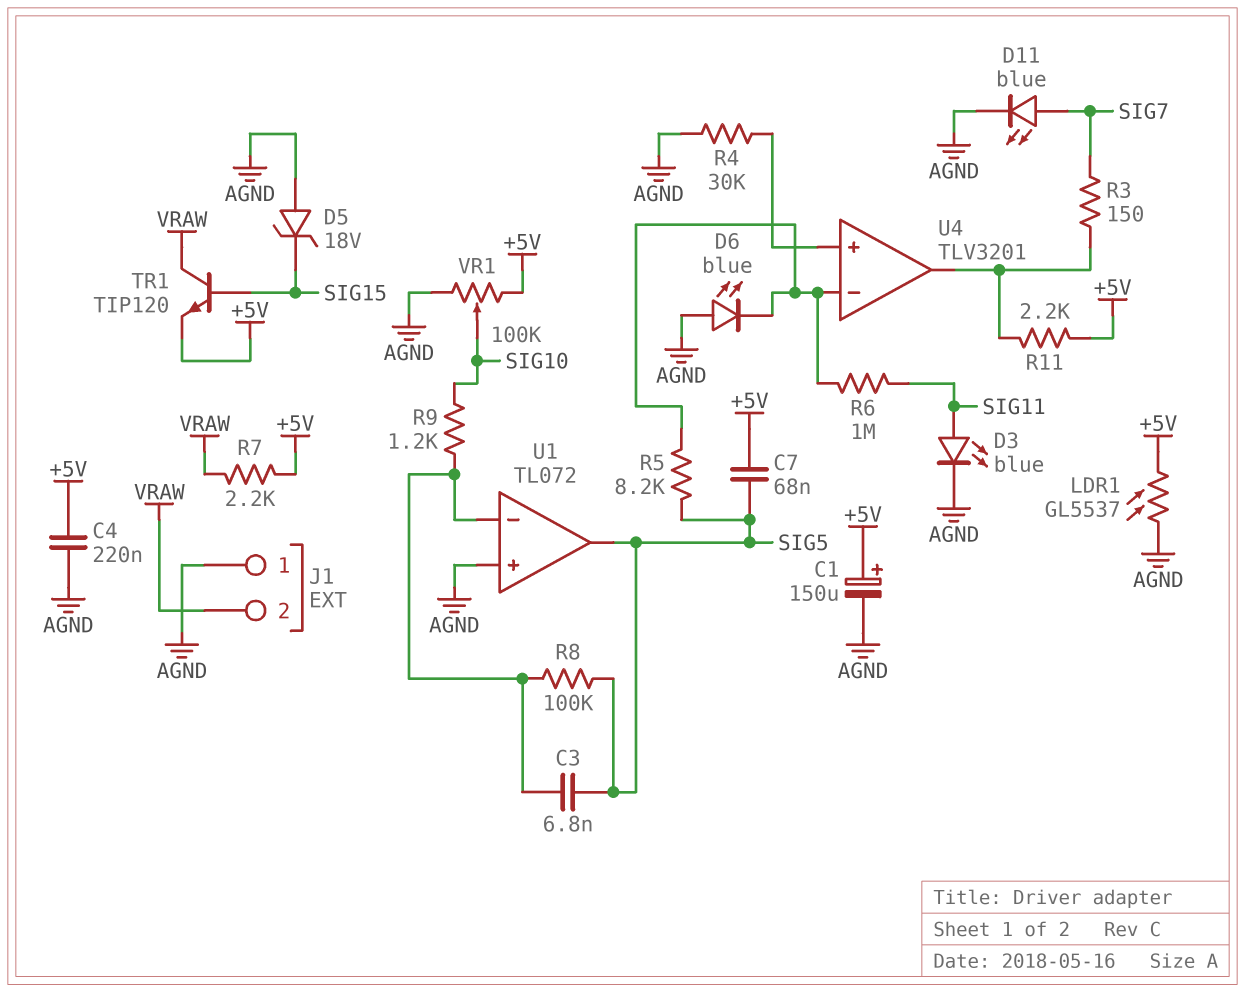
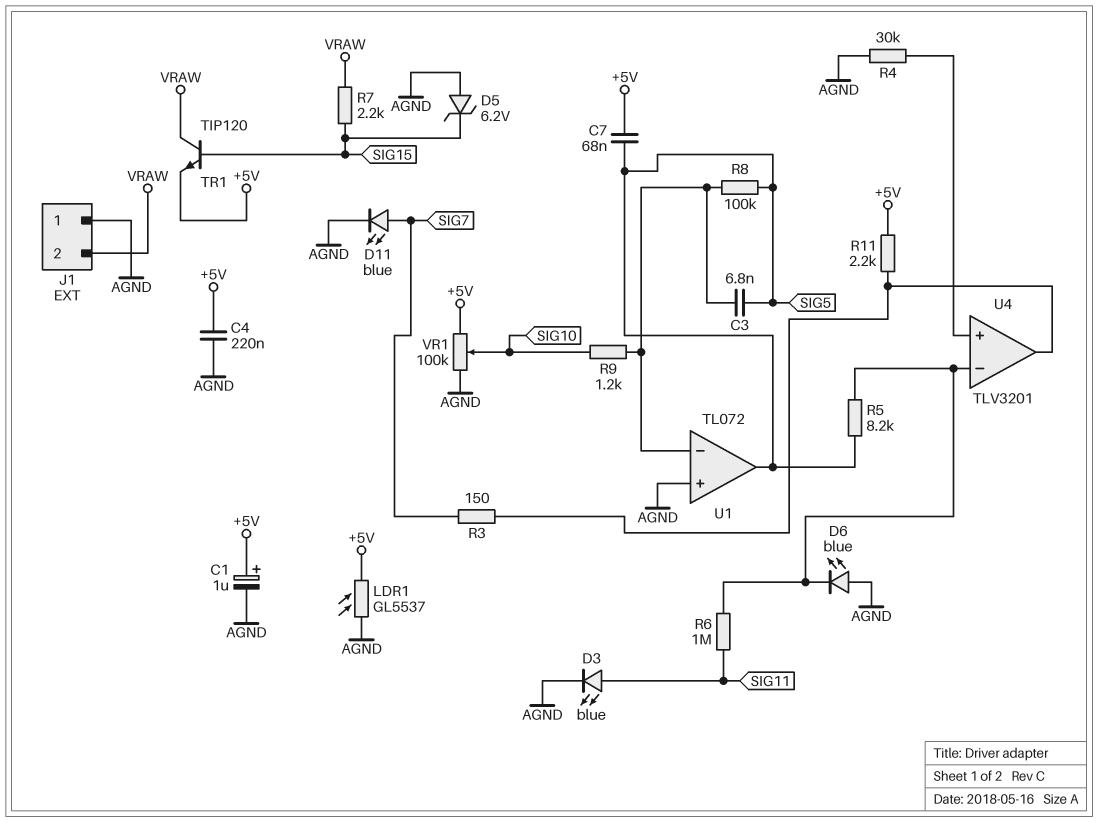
C1: 150uF (plus +5V, minus AGND) -> 1uF (plus +5V, minus AGND)
D5: zener 18V (A AGND, K SIG15) -> zener 6.2V (A AGND, K SIG15)
R7: 2.2k (+5V, VRAW) -> 2.2k (SIG15, VRAW)

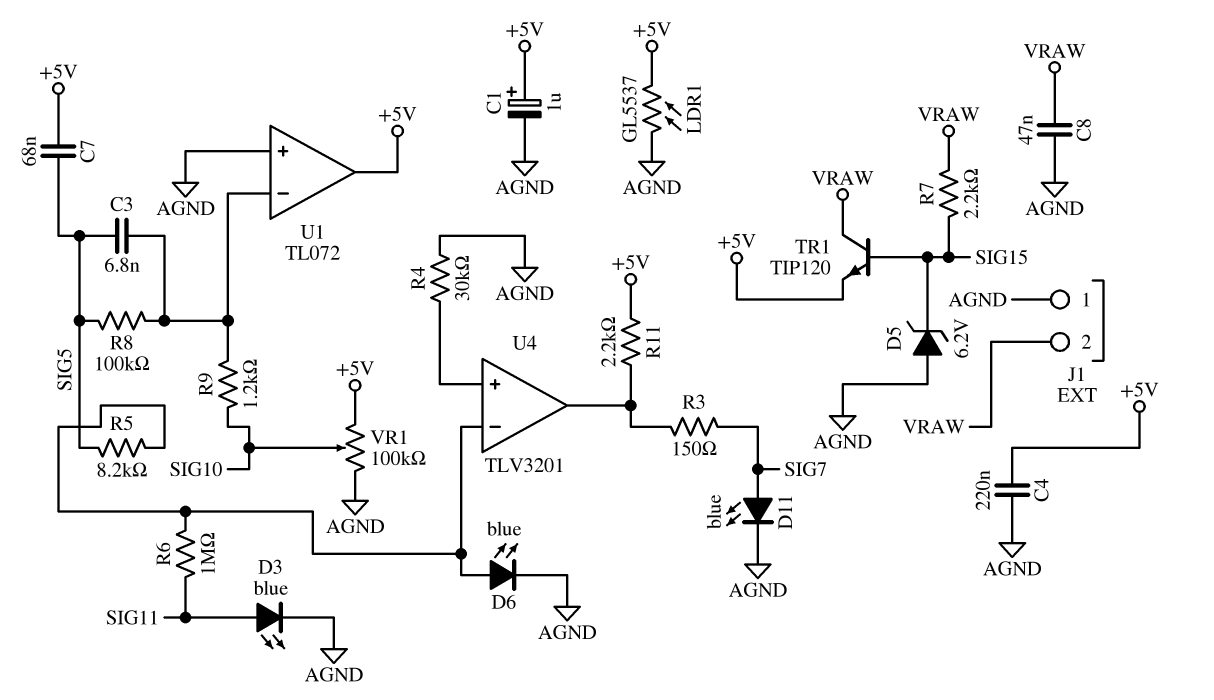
C8: none -> 47nF (AGND, VRAW)
D6: LED blue (A AGND, K U4/in-) -> LED blue (A U4/in-, K AGND)
U1 pin out: SIG5 -> +5V

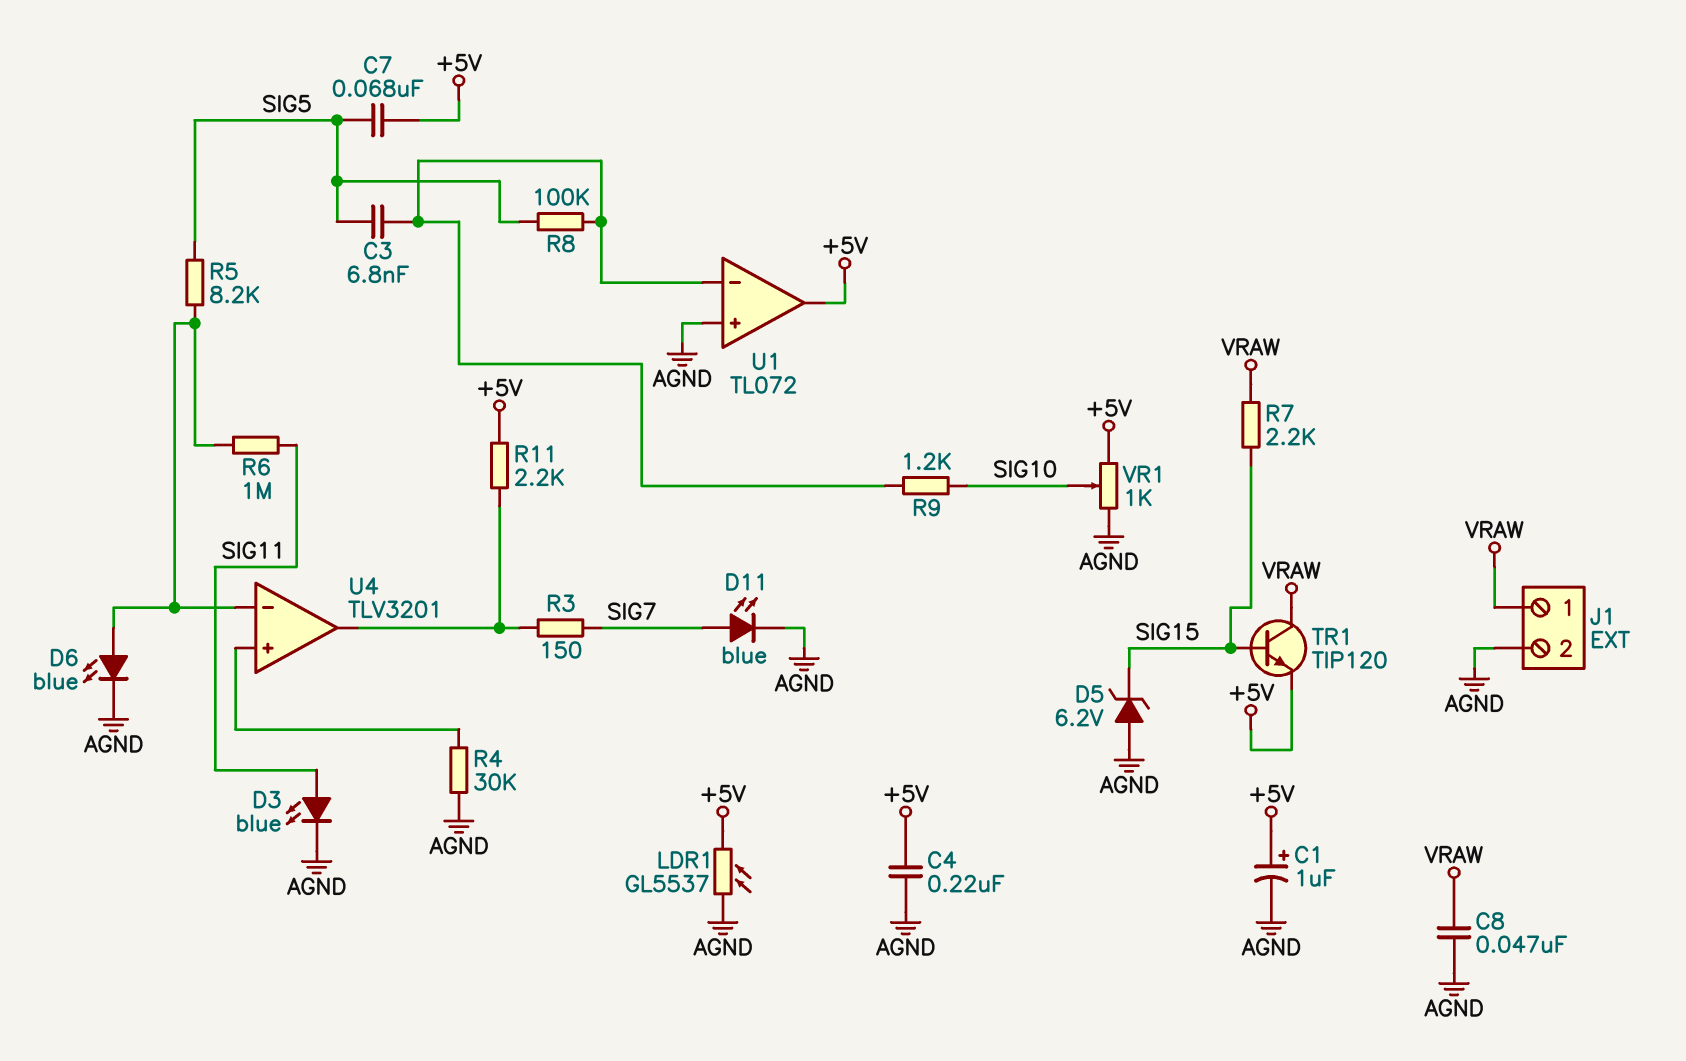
J1 pin 1: AGND -> VRAW
J1 pin 2: VRAW -> AGND
VR1: 100k (+5V, AGND, wiper SIG10) -> 1k (+5V, AGND, wiper SIG10)

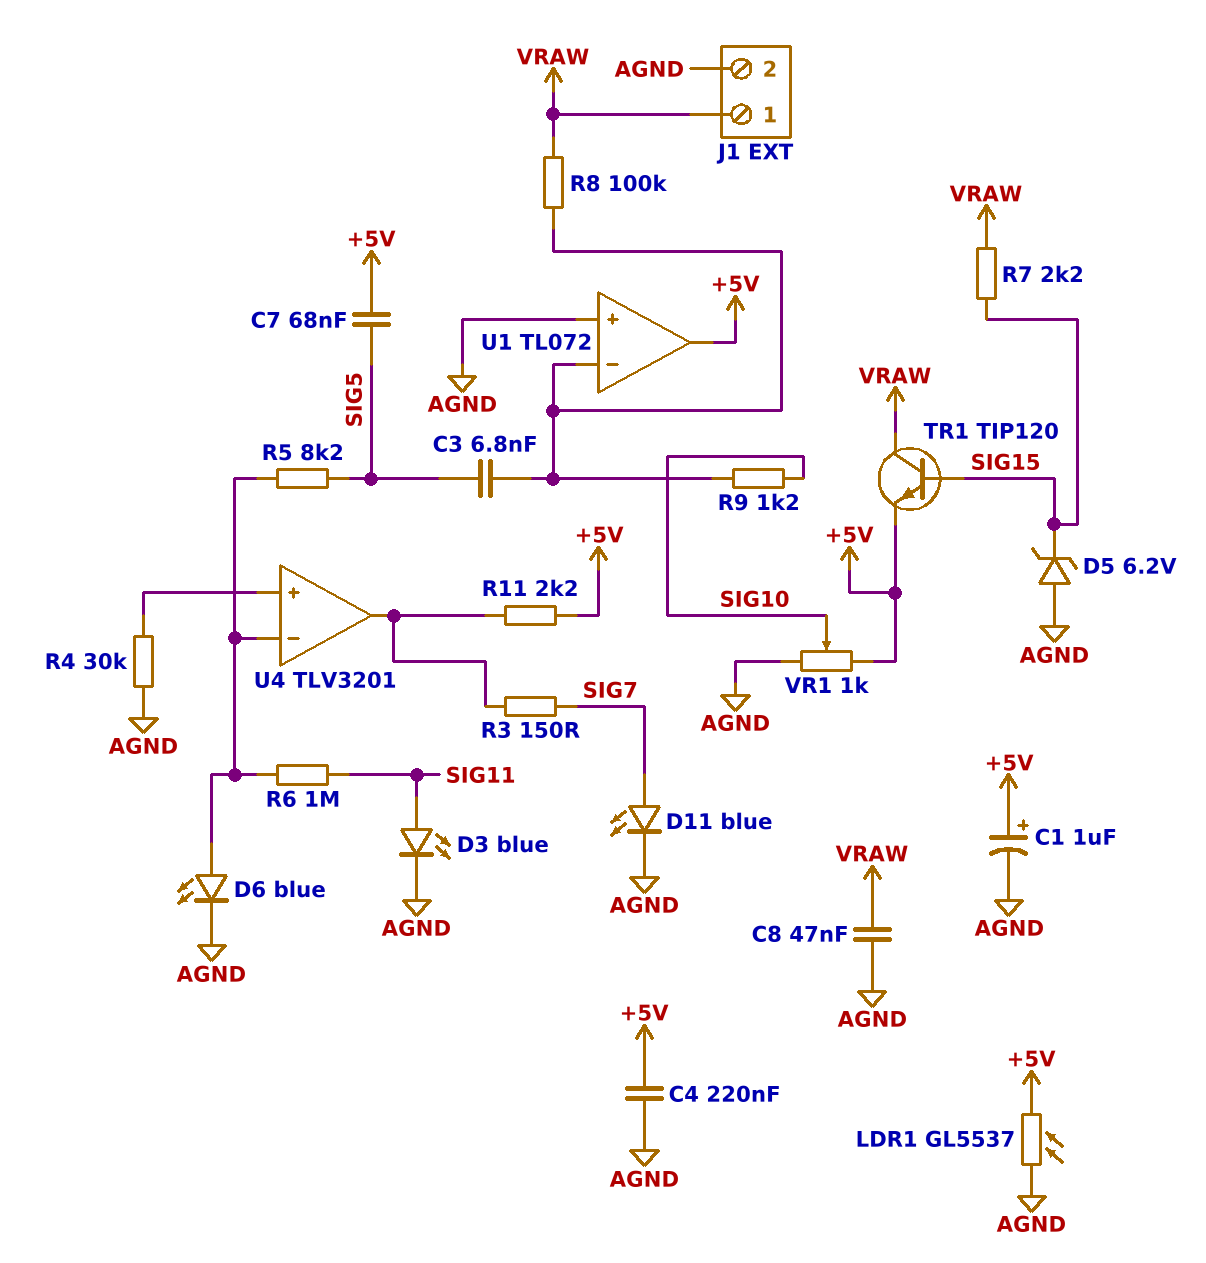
R8: 100k (SIG5, U1/in-) -> 100k (U1/in-, VRAW)

